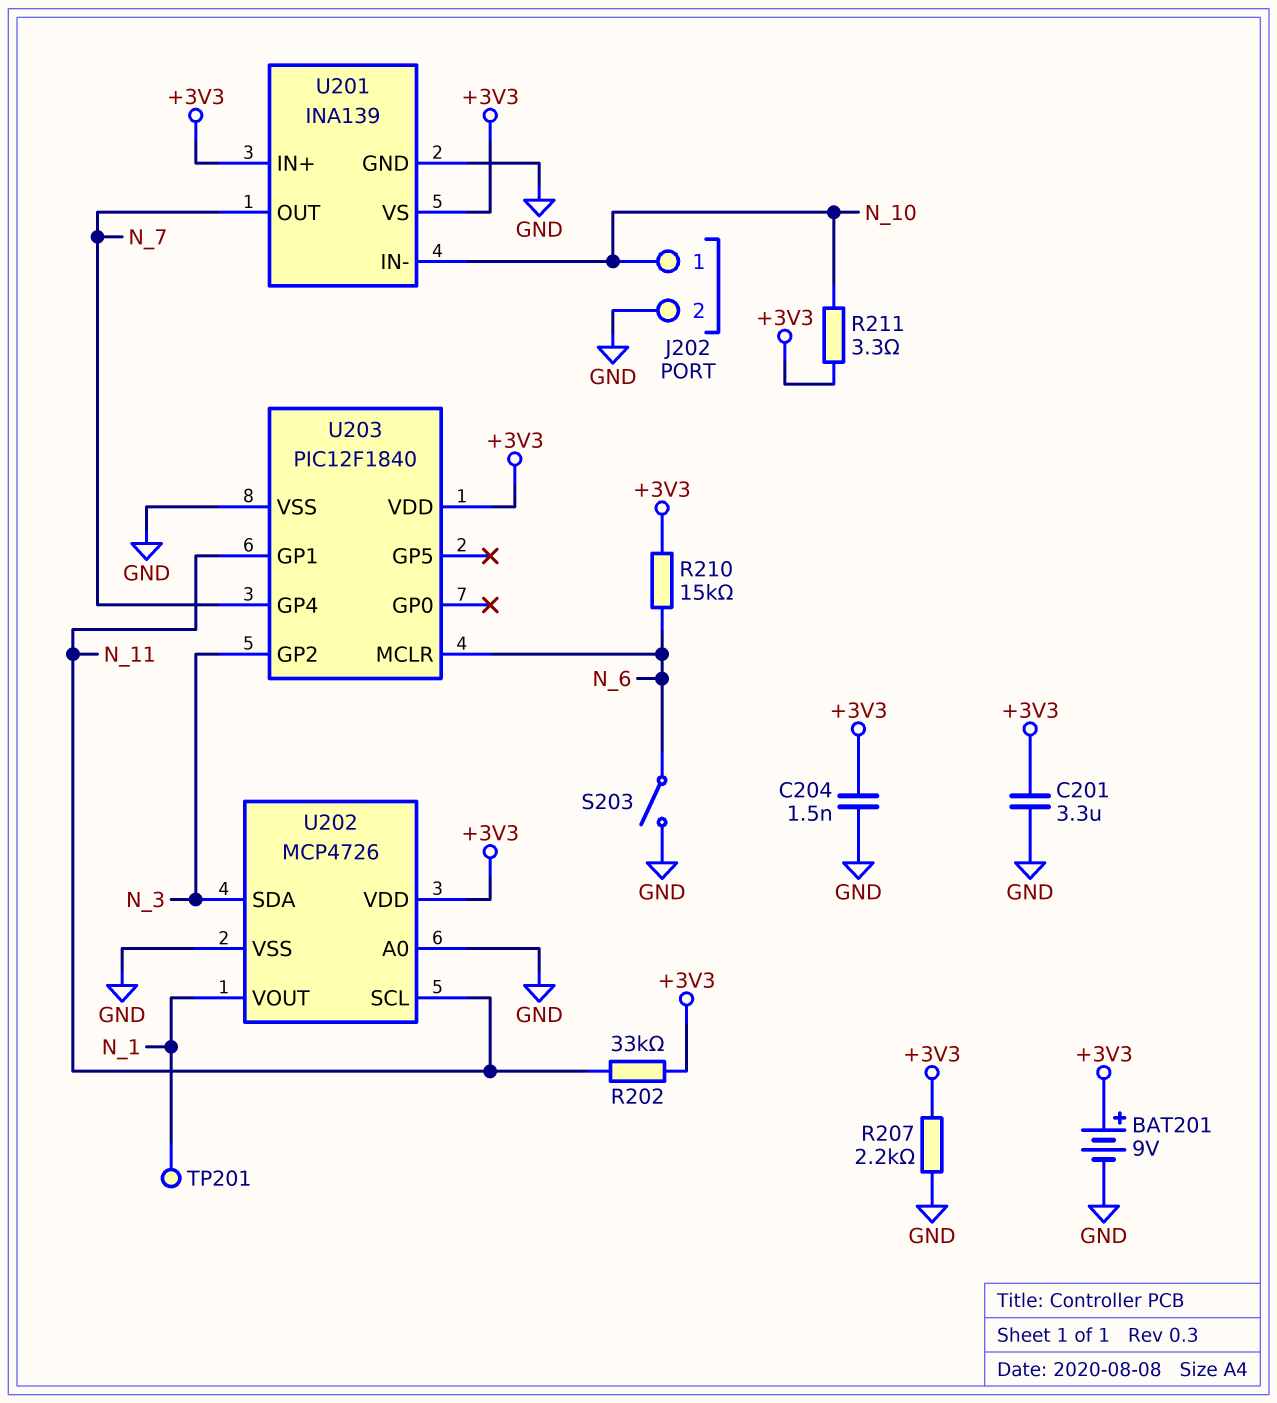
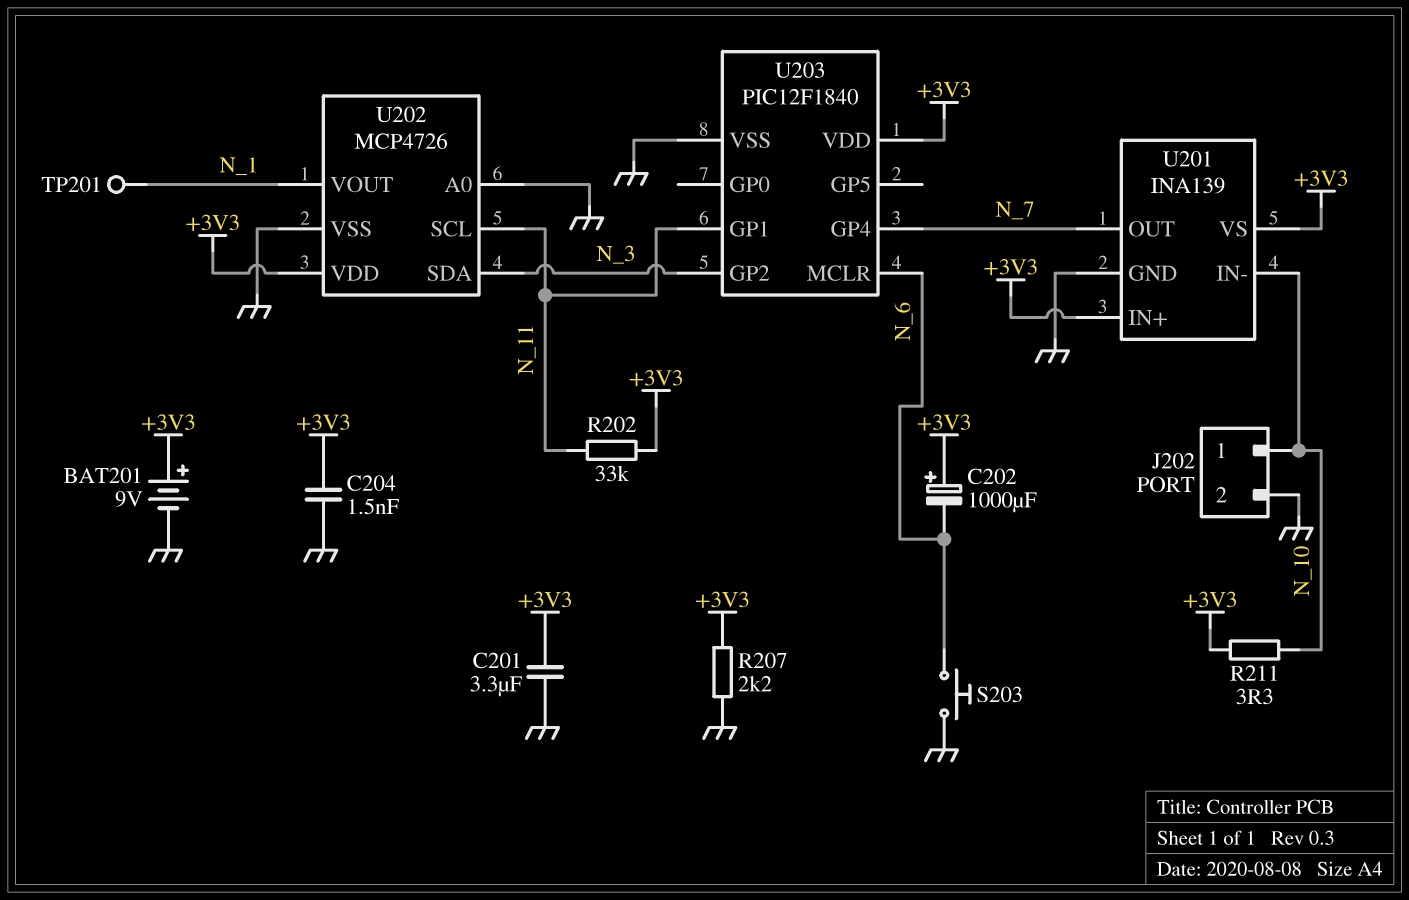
C202: none -> 1000uF (plus +3V3, minus N_6)
R210: 15k (+3V3, N_6) -> none
S203: switch (GND, N_6) -> button (GND, N_6)

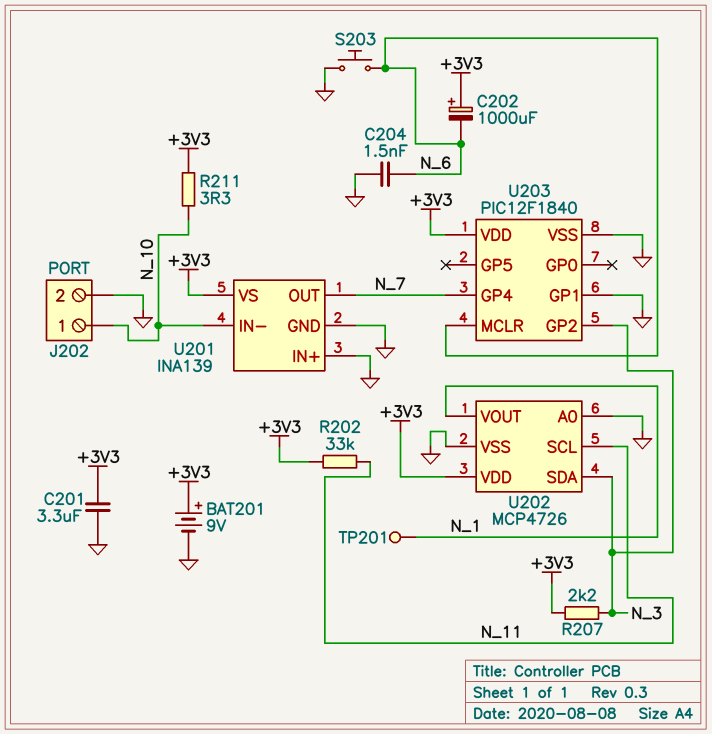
C204: 1.5nF (+3V3, GND) -> 1.5nF (GND, N_6)
R207: 2.2k (+3V3, GND) -> 2.2k (+3V3, N_3)
U201 pin IN+: +3V3 -> GND
U203 pin GP1: N_11 -> GND

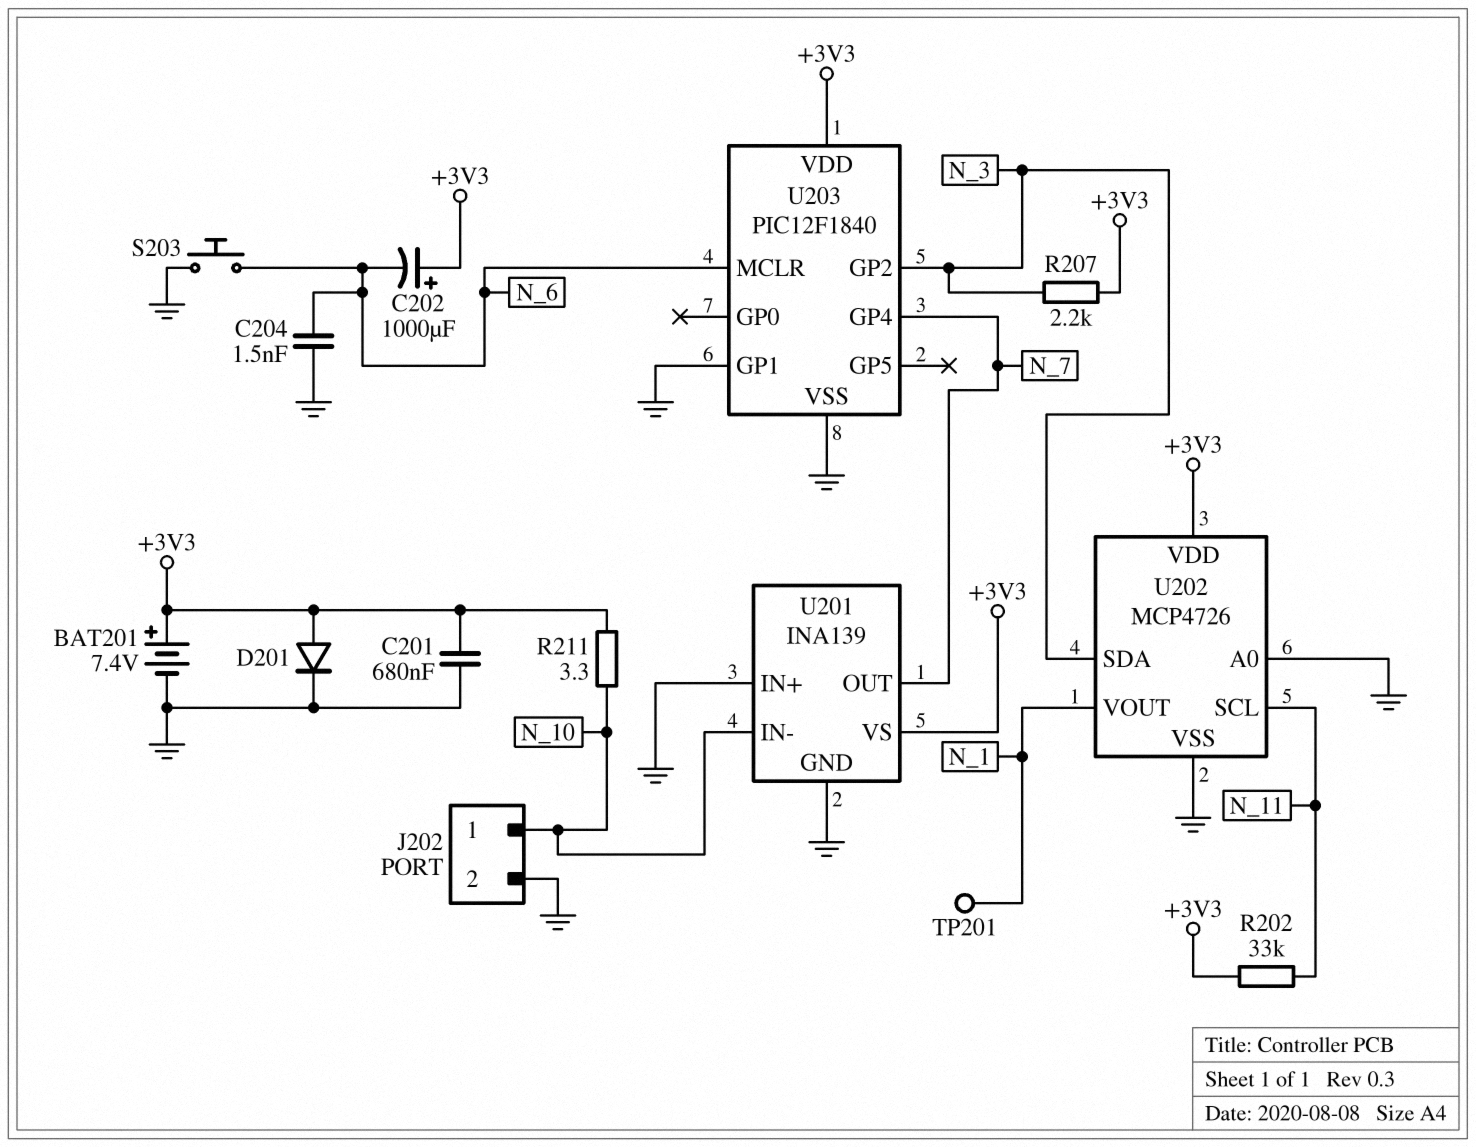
BAT201: 9V (plus +3V3, minus GND) -> 7.4V (plus +3V3, minus GND)
C201: 3.3uF (+3V3, GND) -> 680nF (+3V3, GND)
D201: none -> diode (A +3V3, K GND)

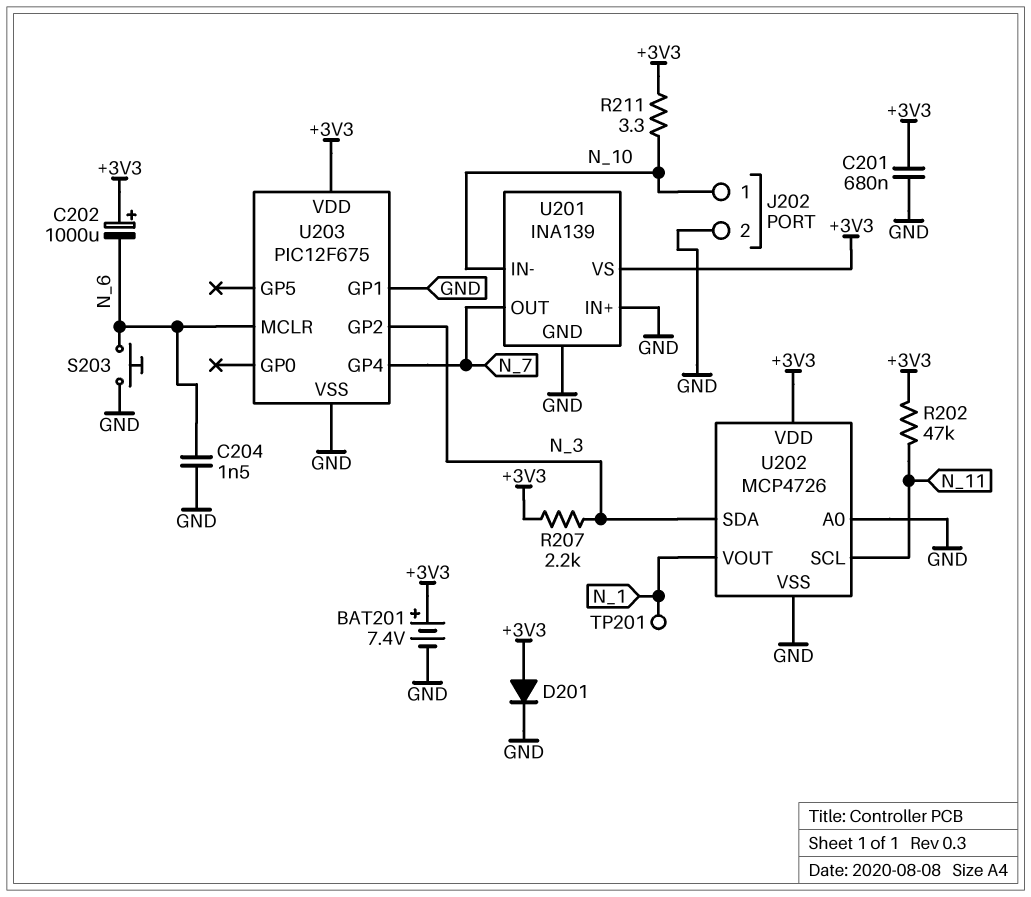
R202: 33k (+3V3, N_11) -> 47k (+3V3, N_11)
U203: PIC12F1840 -> PIC12F675

